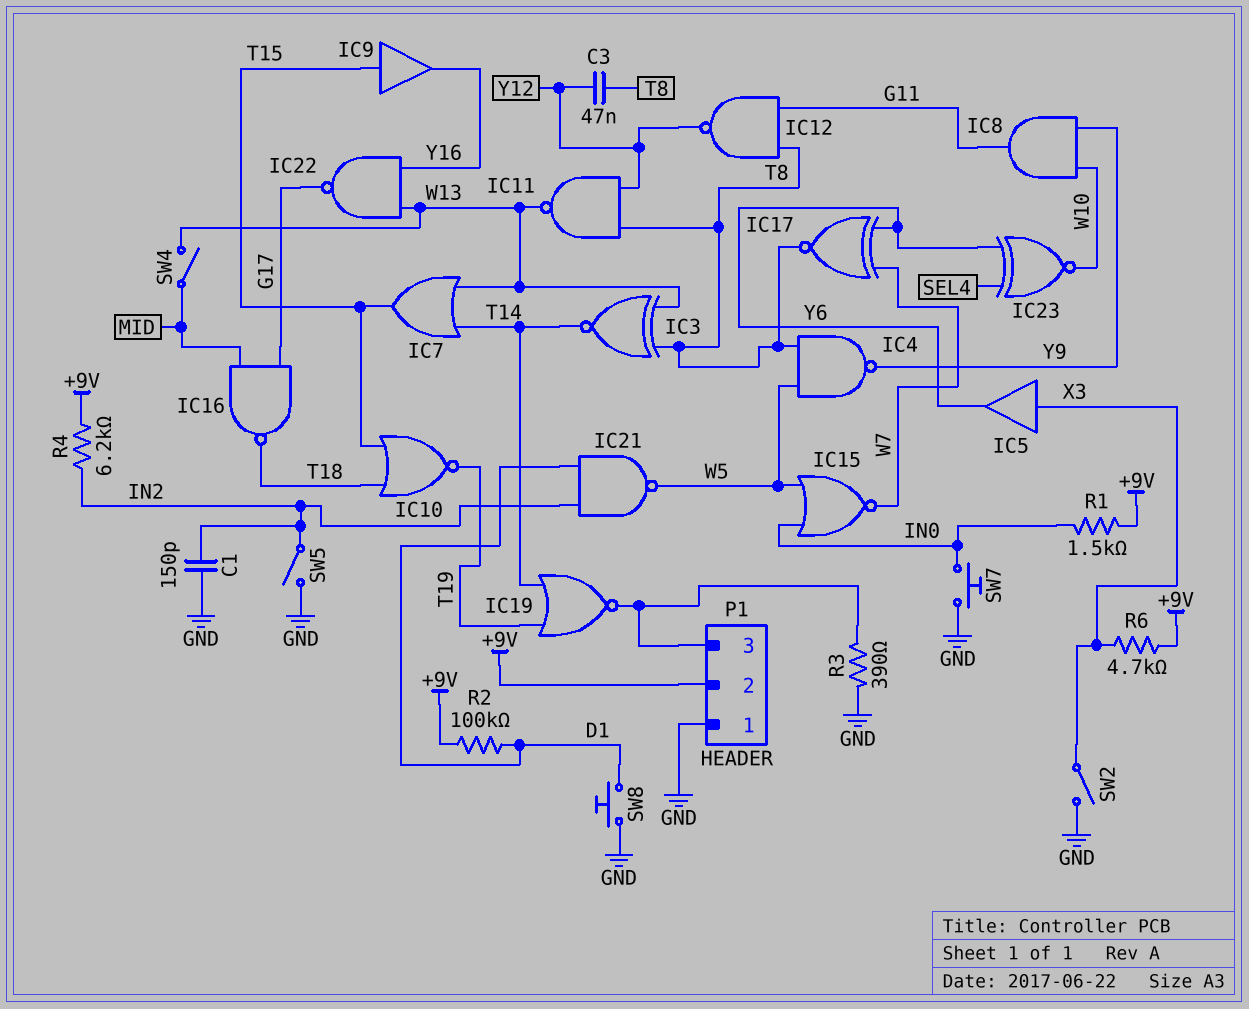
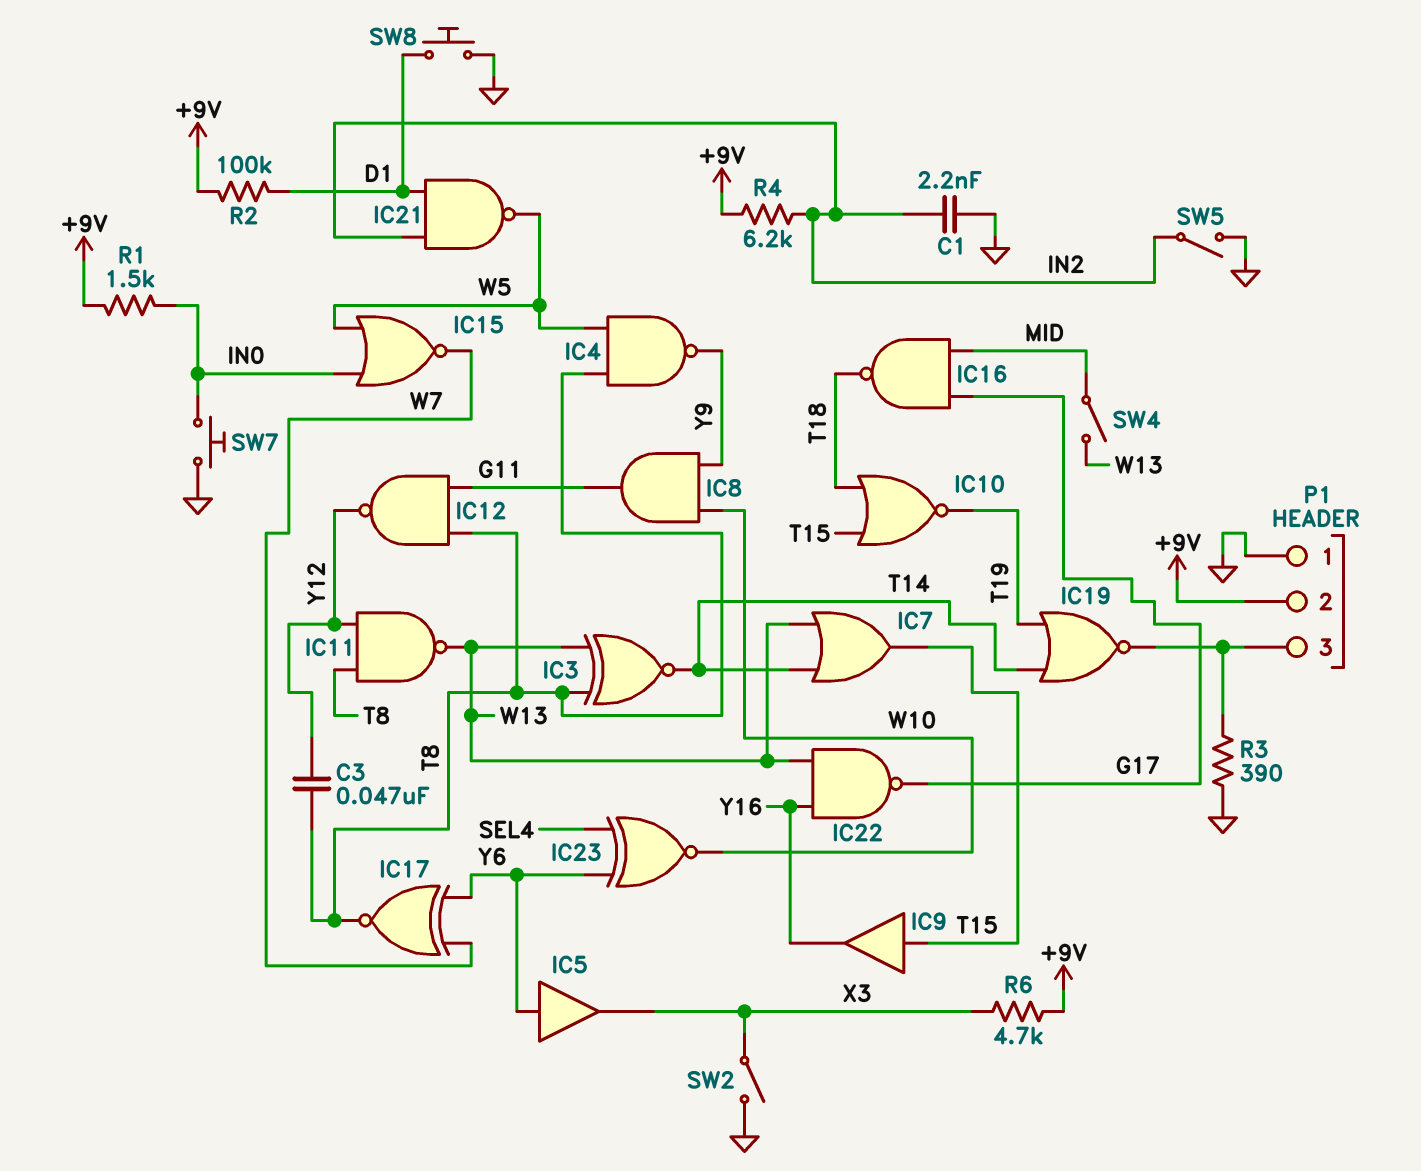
C1: 150pF (GND, IN2) -> 2.2nF (GND, IN2)
IC5: buffer (in X3, out Y6) -> buffer (in Y6, out X3)

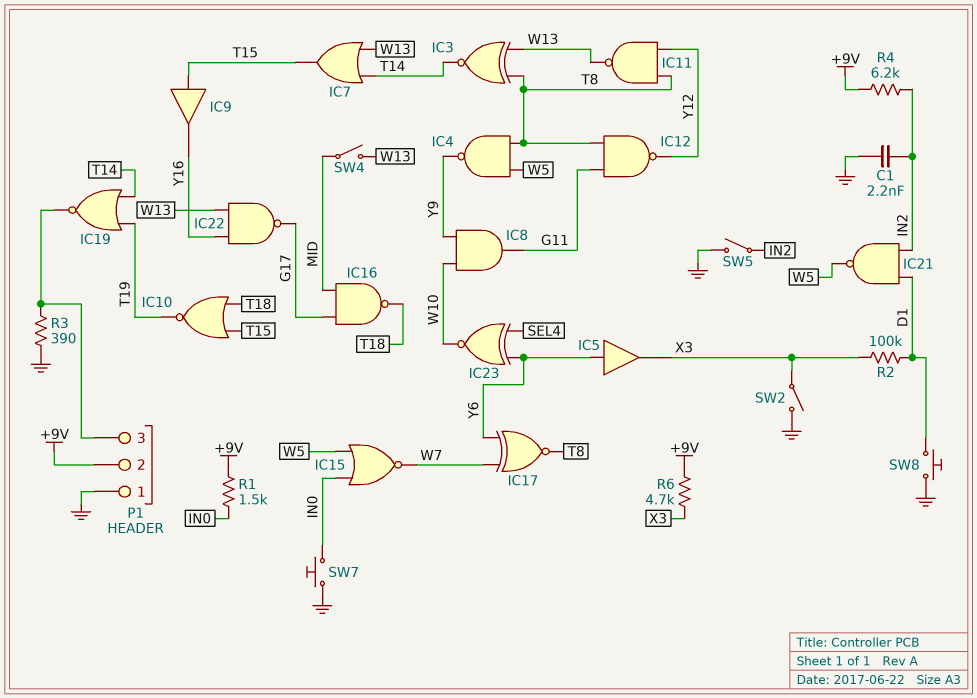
C3: 47nF (T8, Y12) -> none
R2: 100k (+9V, D1) -> 100k (D1, X3)

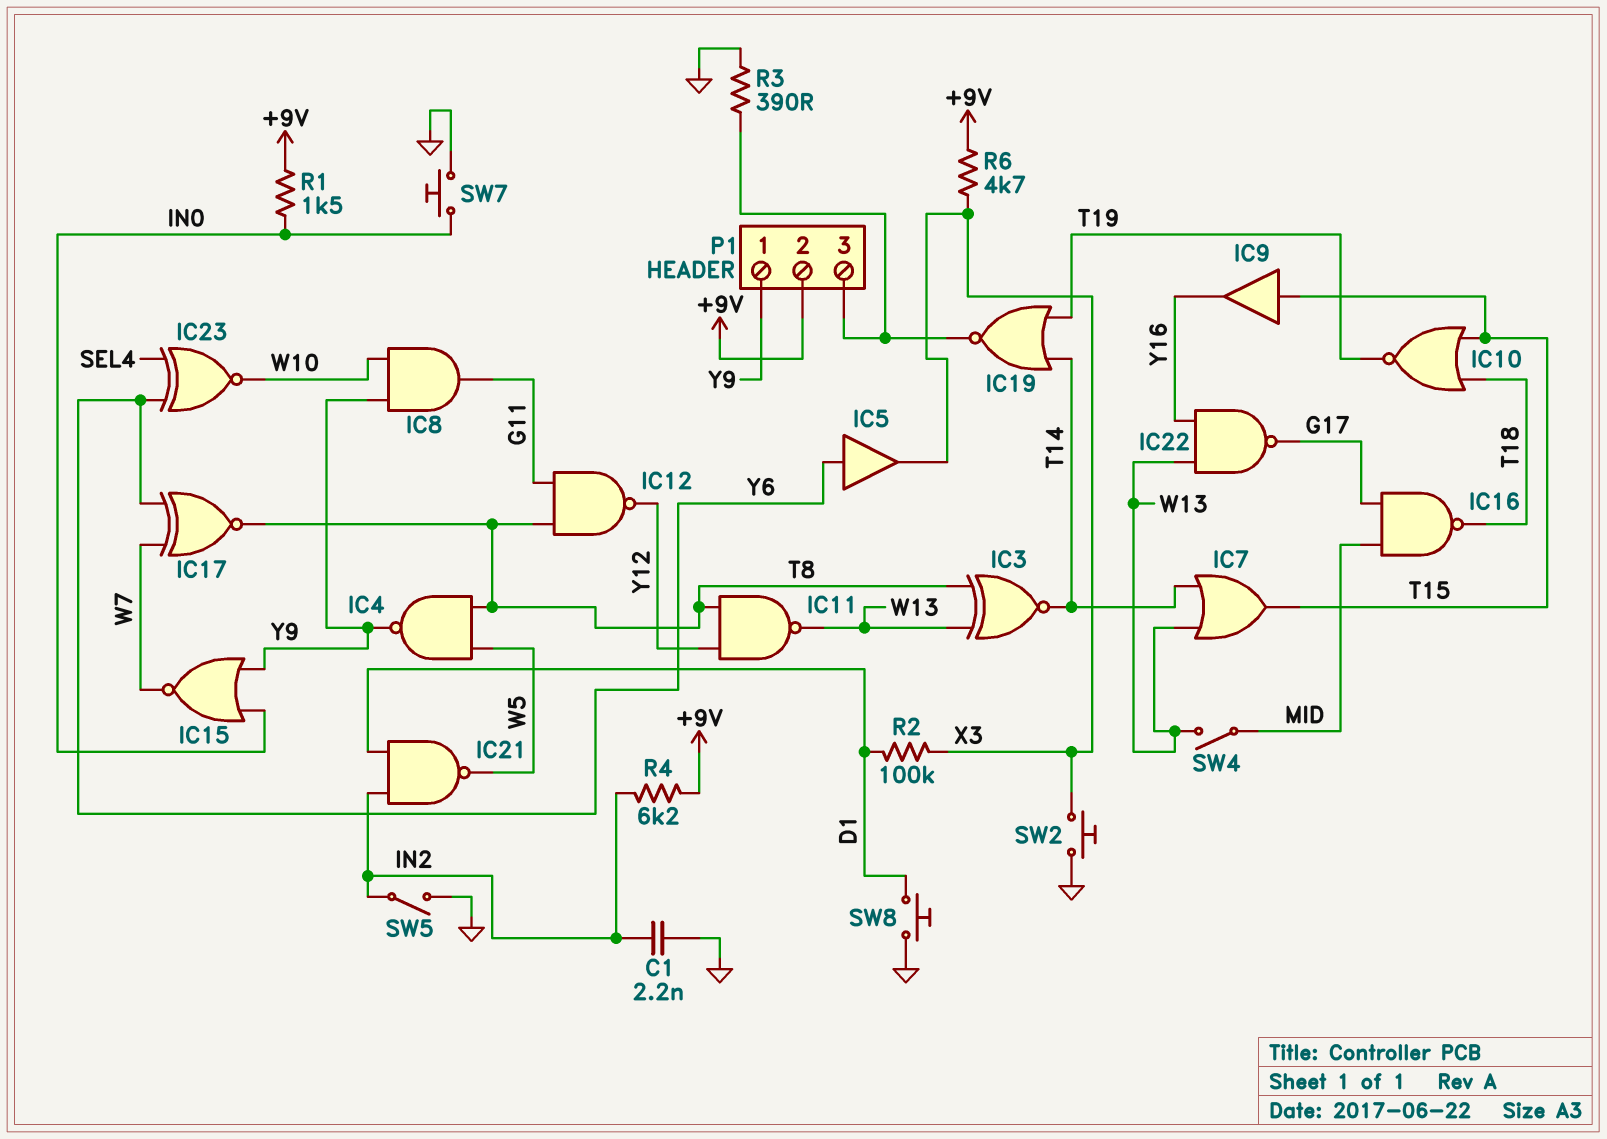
IC15: NOR (in IN0, in W5, out W7) -> NOR (in IN0, in Y9, out W7)
P1 pin 1: GND -> Y9
SW2: switch (GND, X3) -> button (GND, X3)

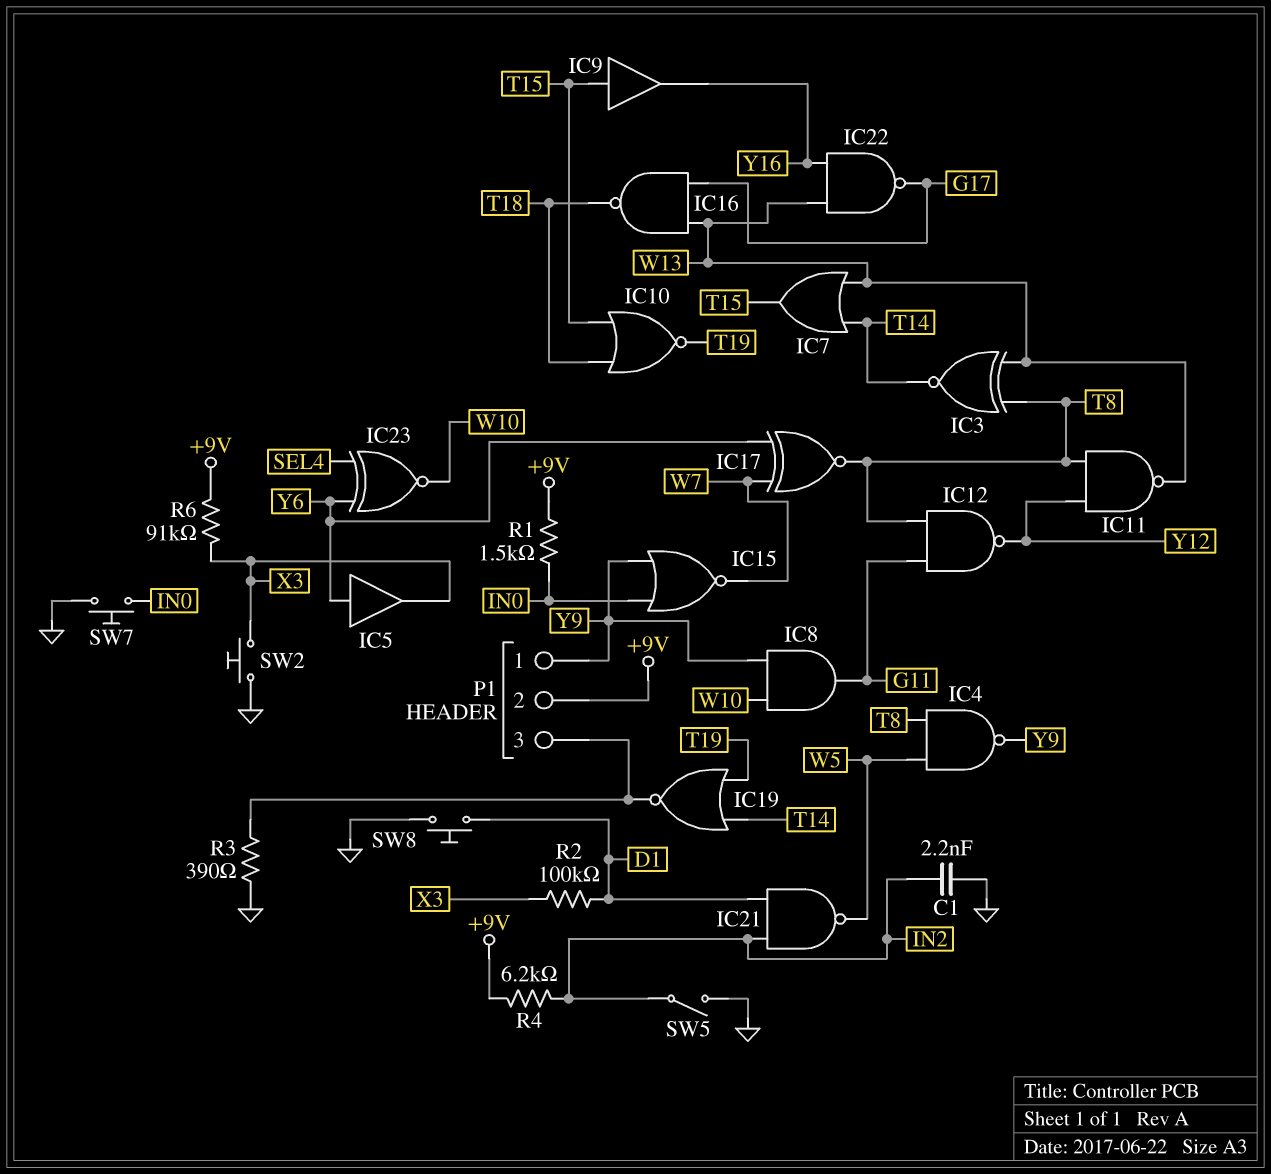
IC16: NAND (in G17, in MID, out T18) -> NAND (in G17, in W13, out T18)
R6: 4.7k (+9V, X3) -> 91k (+9V, X3)
SW4: switch (MID, W13) -> none

